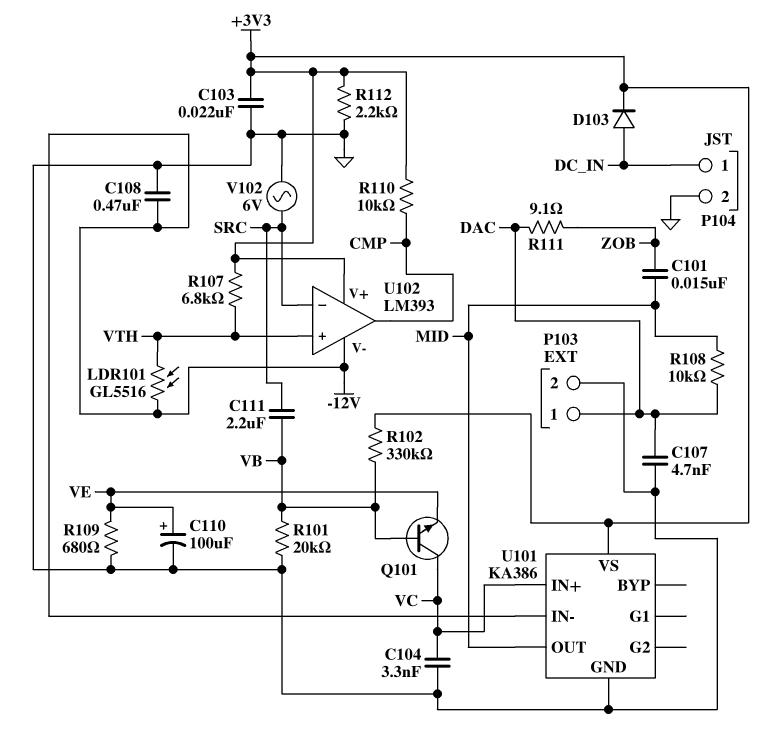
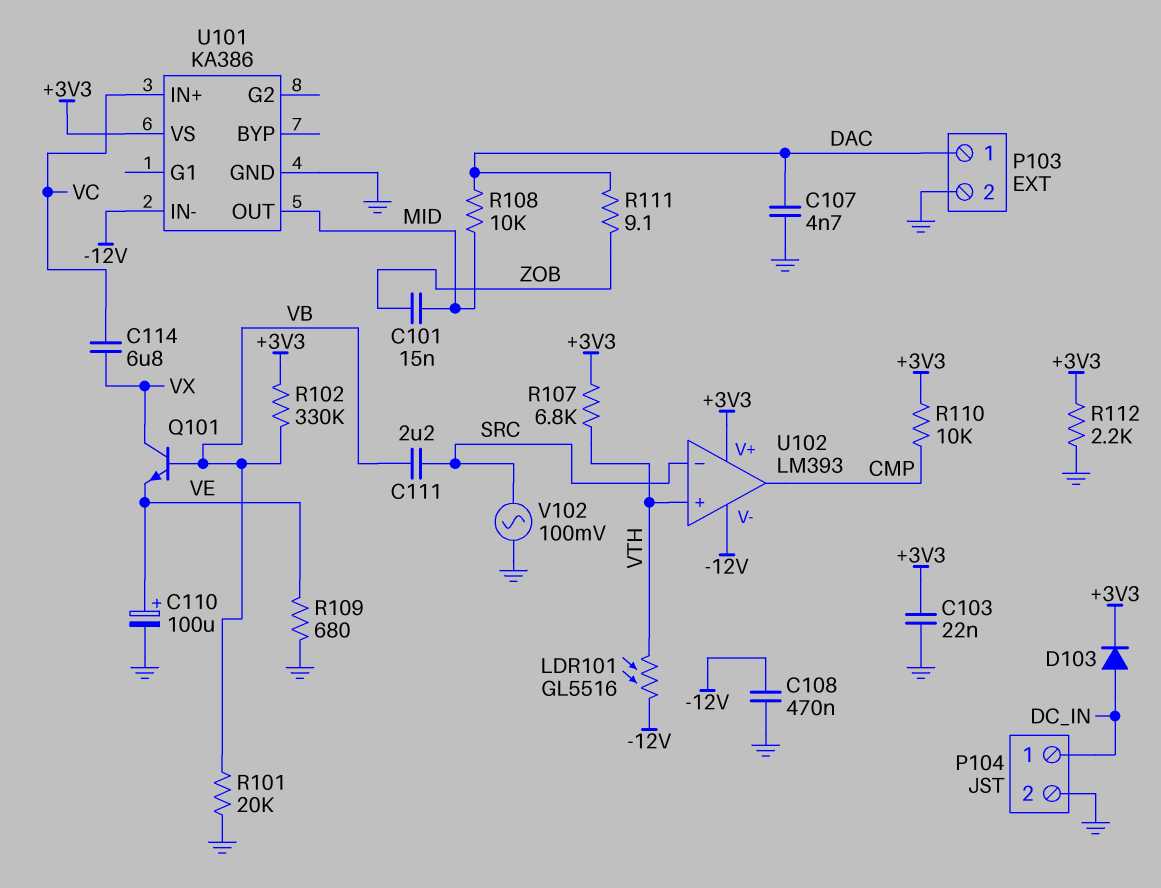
C104: 3.3nF (GND, VC) -> none
C114: none -> 6.8uF (VC, VX)
Q101: NPN (B VB, C VC, E VE) -> NPN (B VB, C VX, E VE)
V102: AC 6V (GND, SRC) -> AC 100mV (GND, SRC)

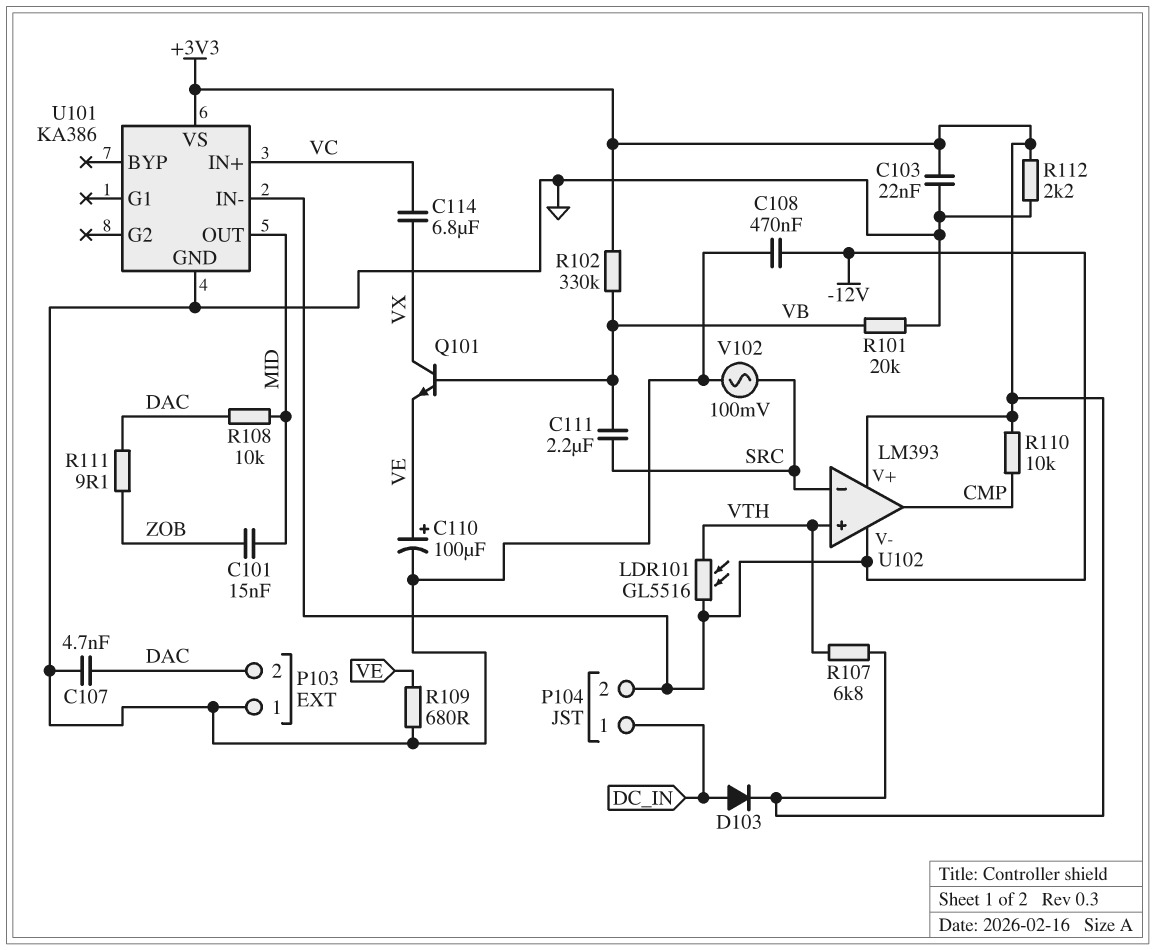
P103 pin 1: DAC -> GND
P103 pin 2: GND -> DAC
P104 pin 2: GND -> -12V

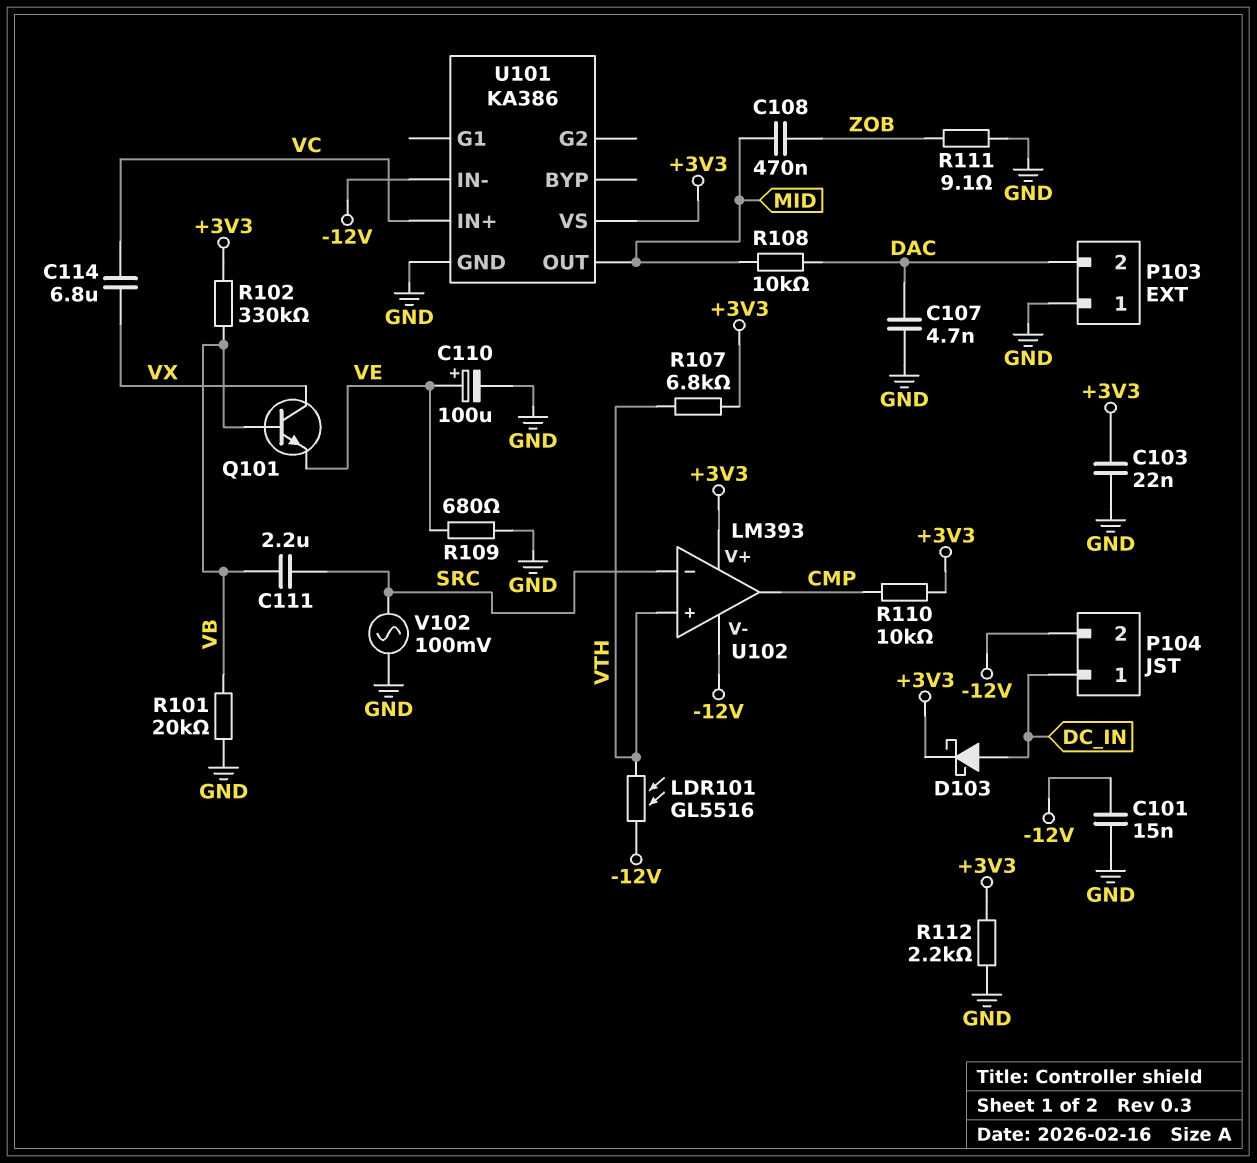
C101: 15nF (MID, ZOB) -> 15nF (-12V, GND)
C108: 470nF (-12V, GND) -> 470nF (MID, ZOB)
D103: diode (A DC_IN, K +3V3) -> schottky (A DC_IN, K +3V3)
R111: 9.1 (DAC, ZOB) -> 9.1 (GND, ZOB)

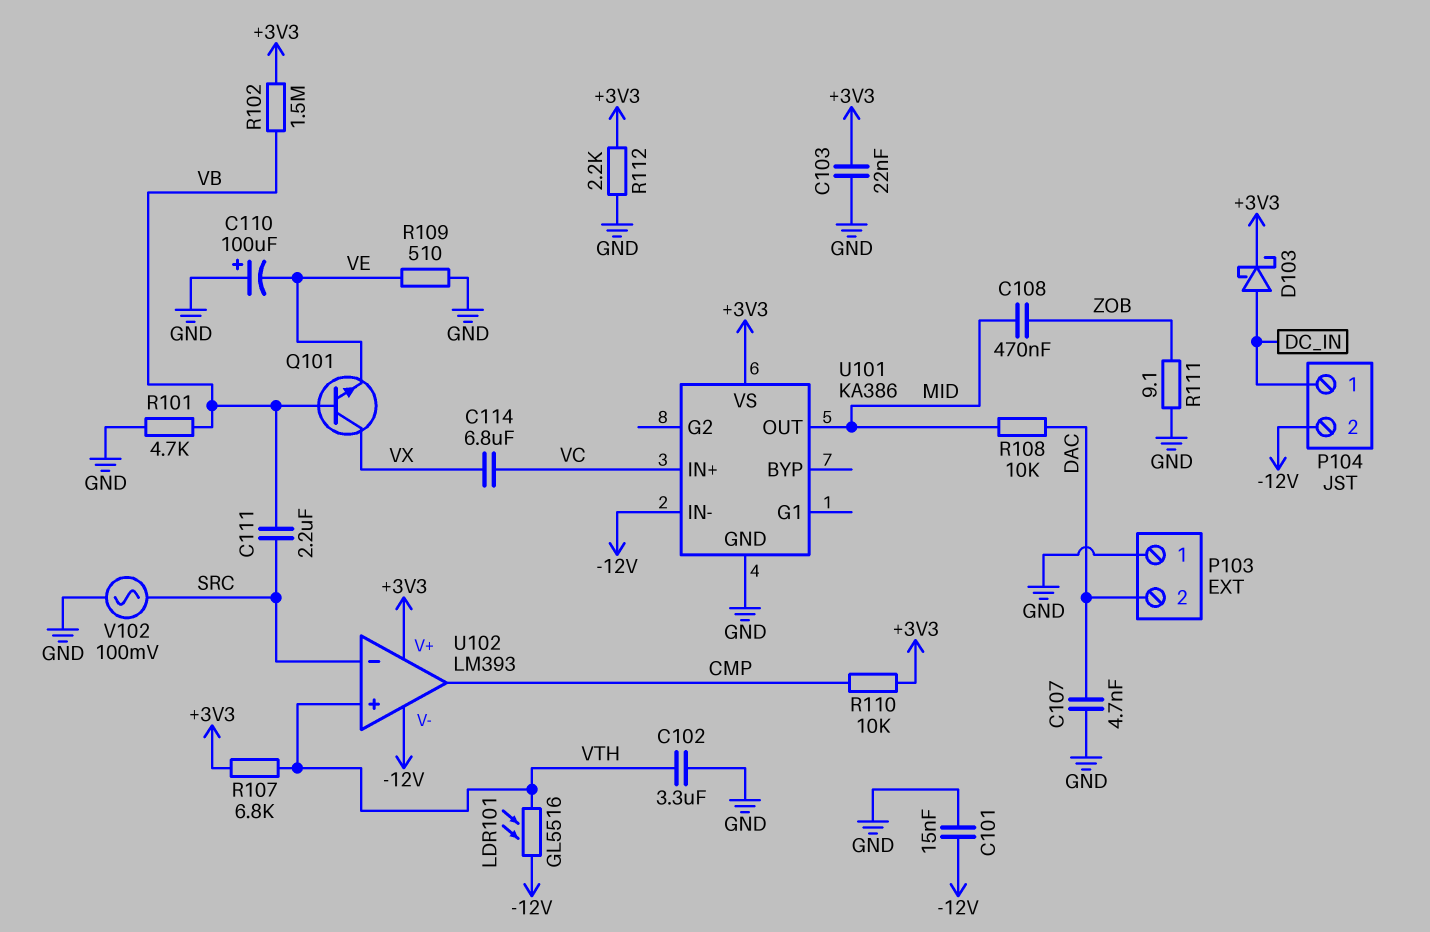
C102: none -> 3.3uF (GND, VTH)
C110: 100uF (plus VE, minus GND) -> 100uF (plus GND, minus VE)
R101: 20k (GND, VB) -> 4.7k (GND, VB)
R102: 330k (+3V3, VB) -> 1.5M (+3V3, VB)
R109: 680 (GND, VE) -> 510 (GND, VE)

